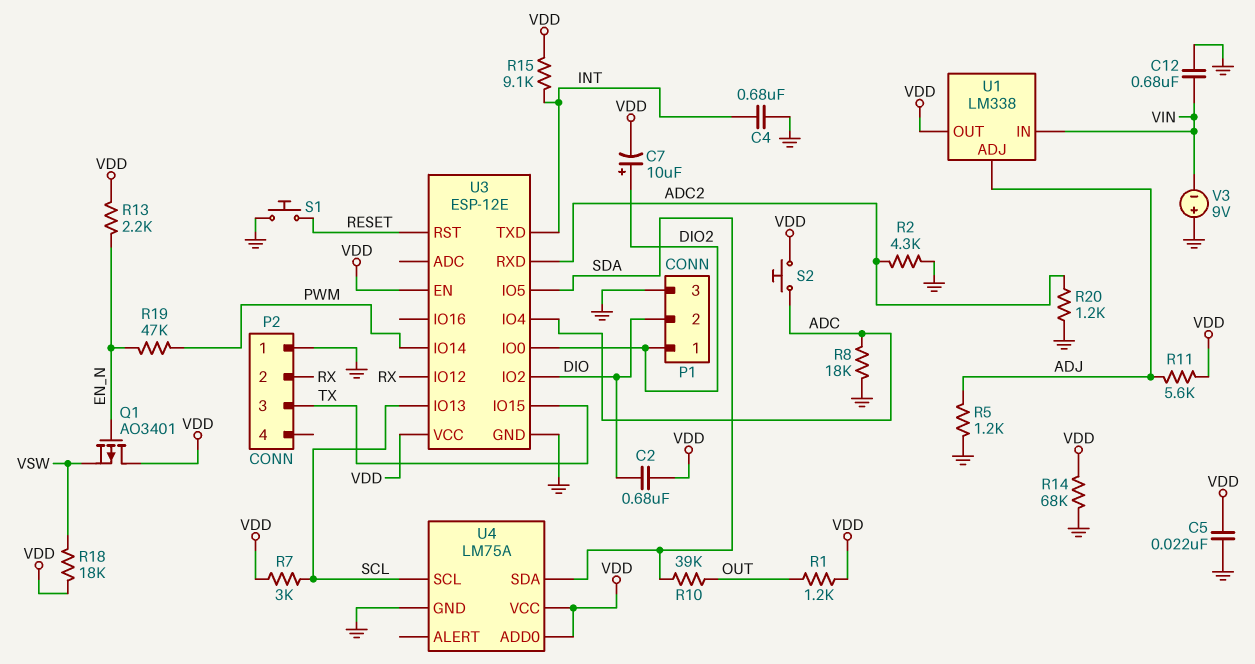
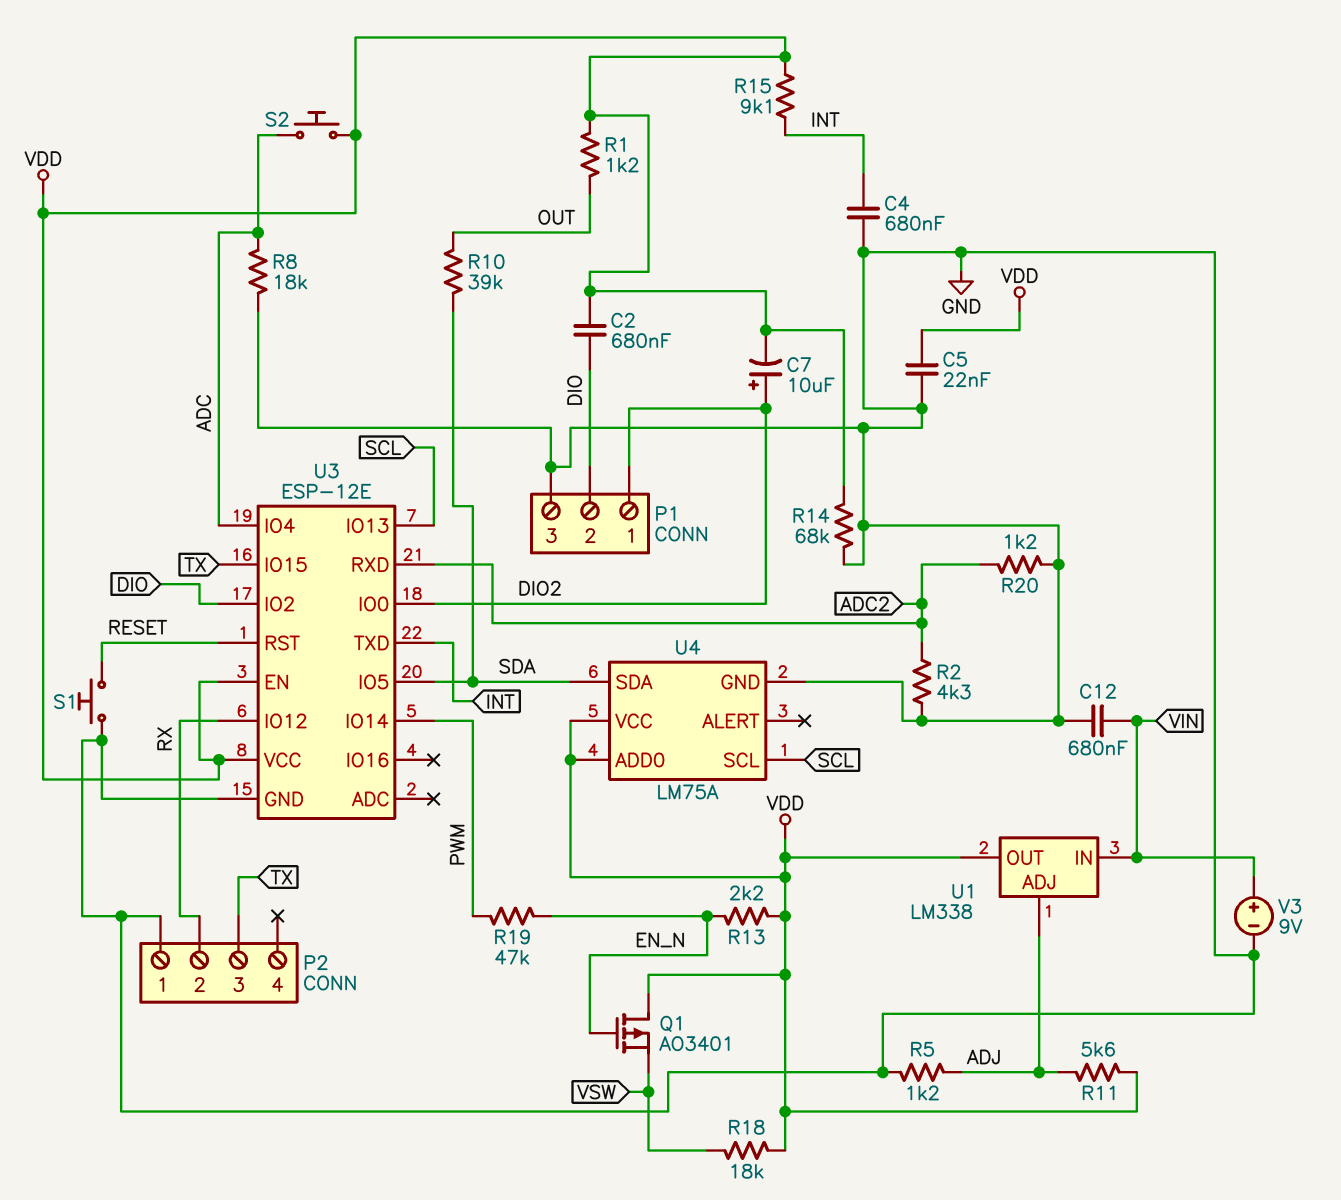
R7: 3k (SCL, VDD) -> none
V3: 9V (plus GND, minus VIN) -> 9V (plus VIN, minus GND)

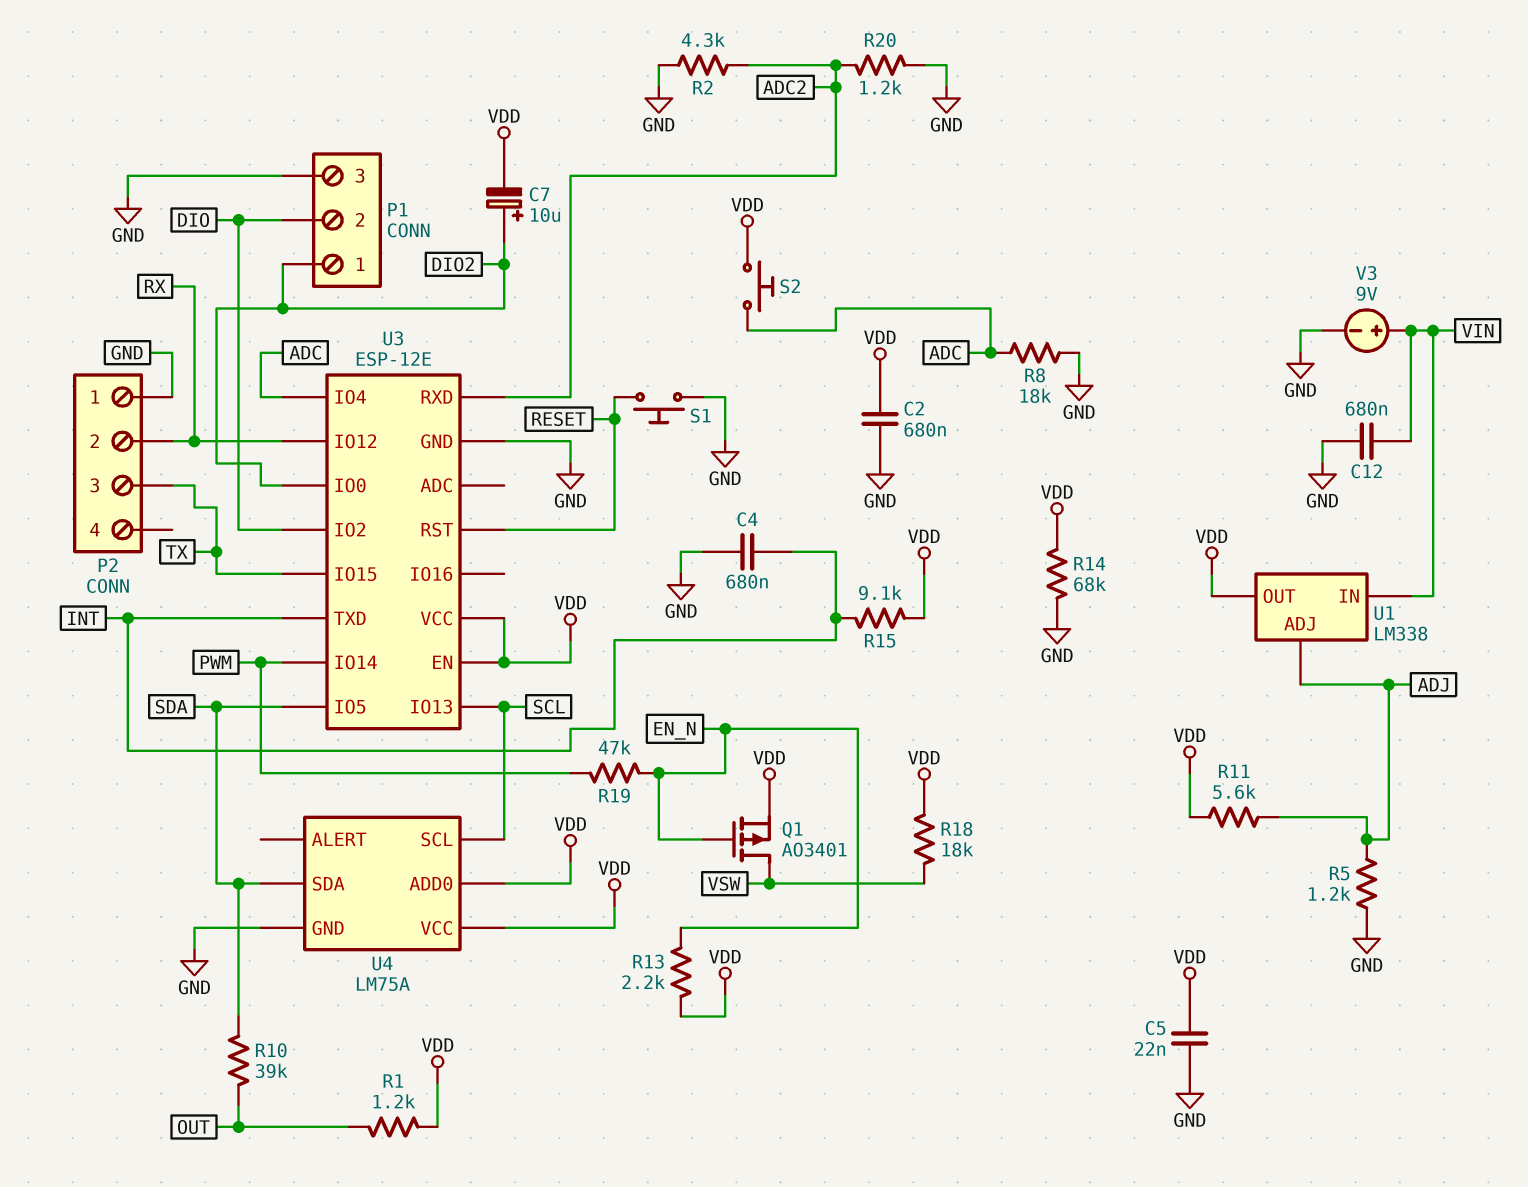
C2: 680nF (DIO, VDD) -> 680nF (GND, VDD)
Q1: PMOS AO3401 (G EN_N, D VDD, S VSW) -> PMOS AO3401 (G EN_N, D VSW, S VDD)

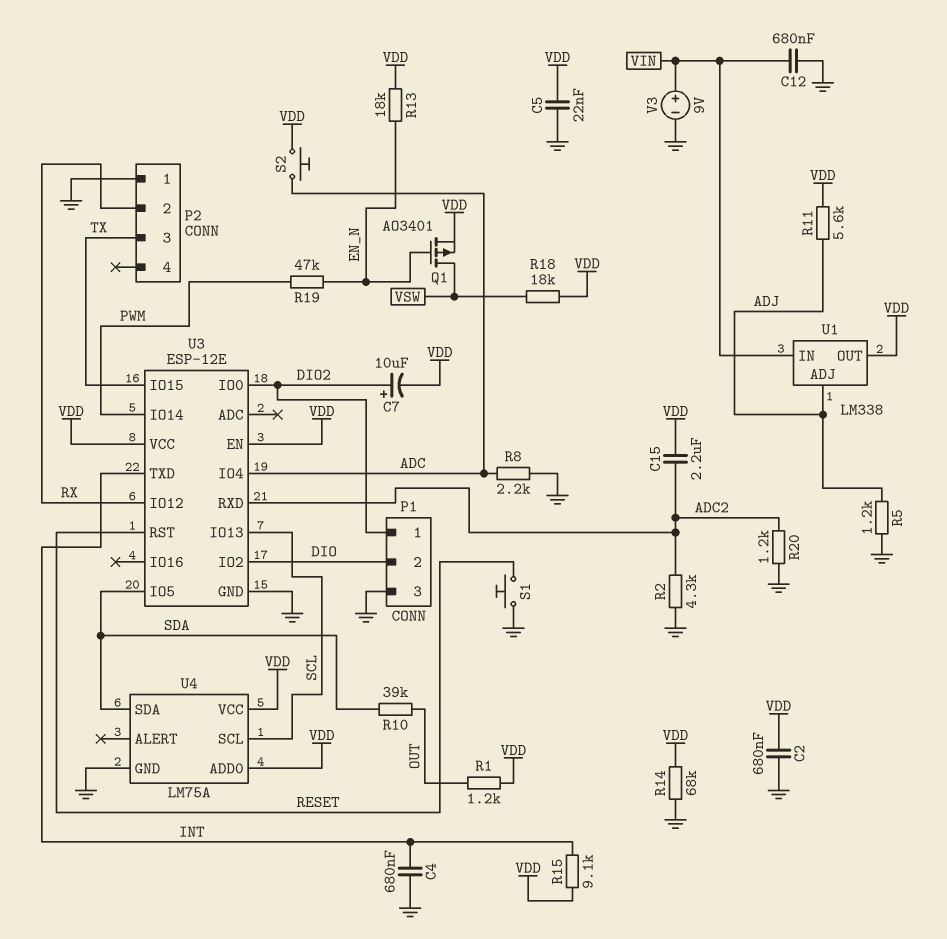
C15: none -> 2.2uF (ADC2, VDD)
R8: 18k (ADC, GND) -> 2.2k (ADC, GND)
R13: 2.2k (EN_N, VDD) -> 18k (EN_N, VDD)

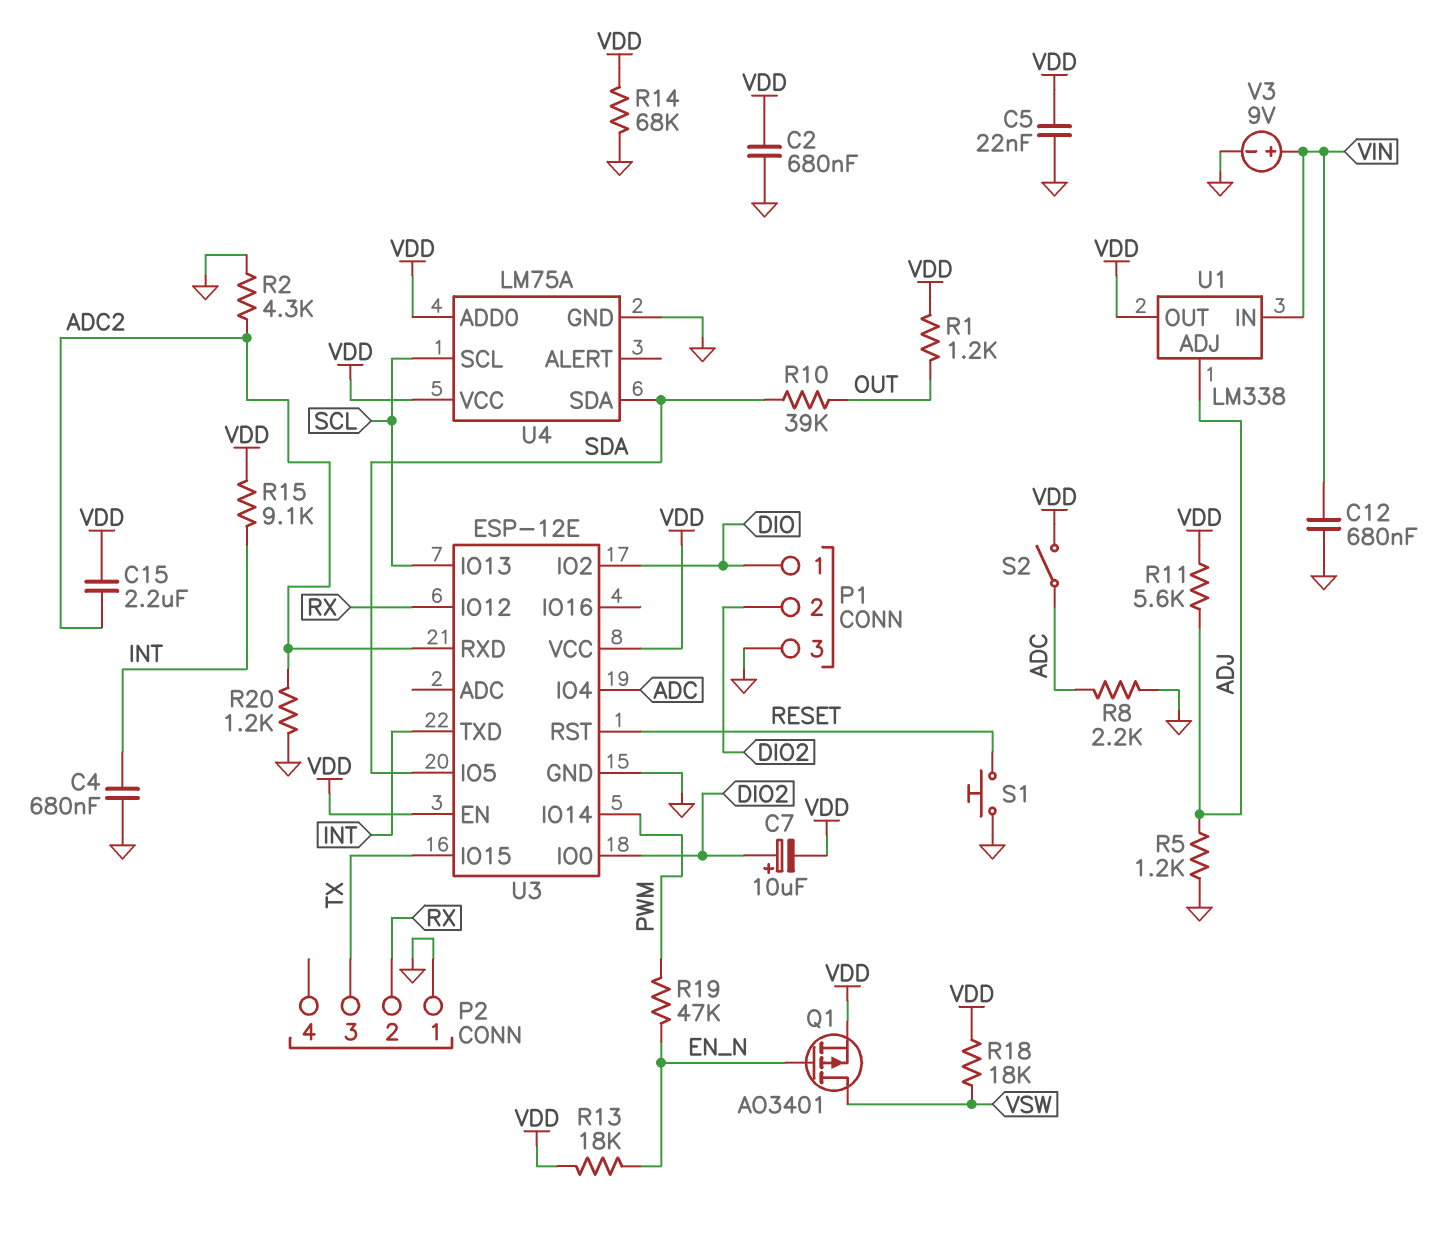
P1 pin 1: DIO2 -> DIO
P1 pin 2: DIO -> DIO2
S2: button (ADC, VDD) -> switch (ADC, VDD)

